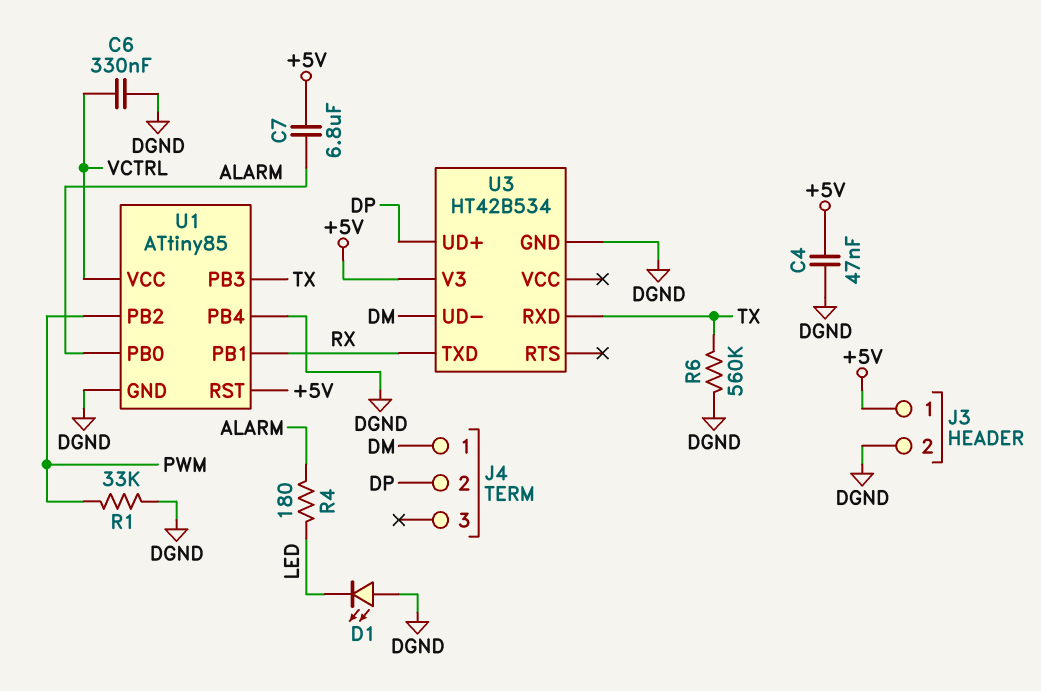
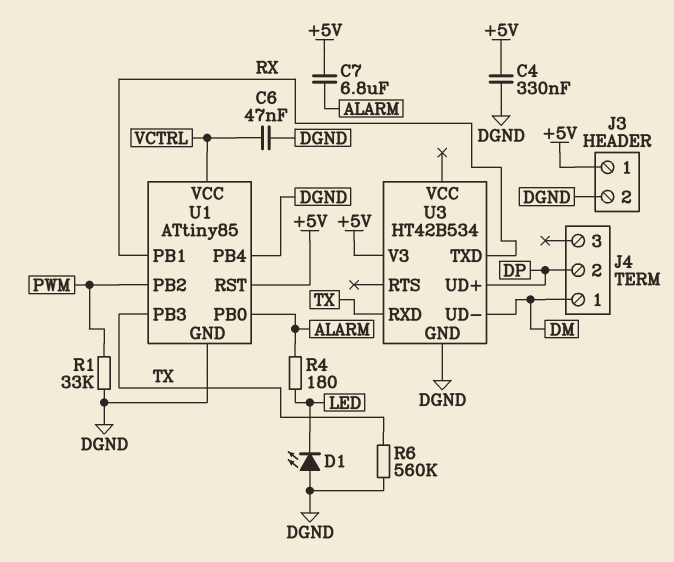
C4: 47nF (+5V, DGND) -> 330nF (+5V, DGND)
C6: 330nF (DGND, VCTRL) -> 47nF (DGND, VCTRL)

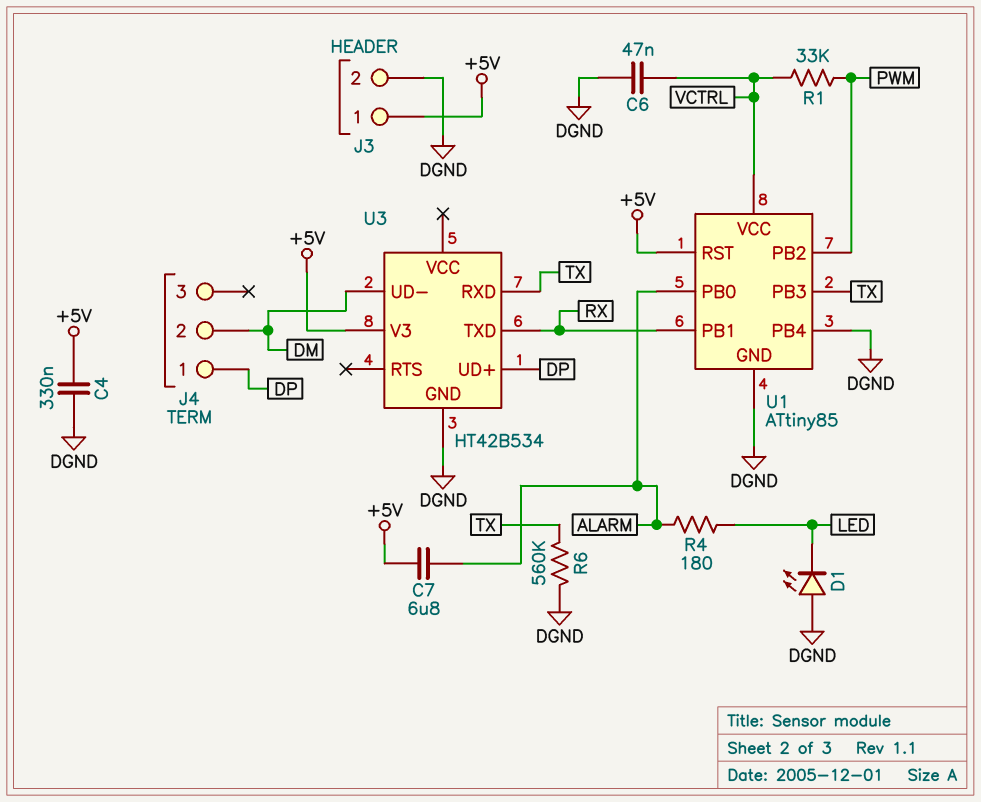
J4 pin 1: DM -> DP
J4 pin 2: DP -> DM
R1: 33k (DGND, PWM) -> 33k (PWM, VCTRL)

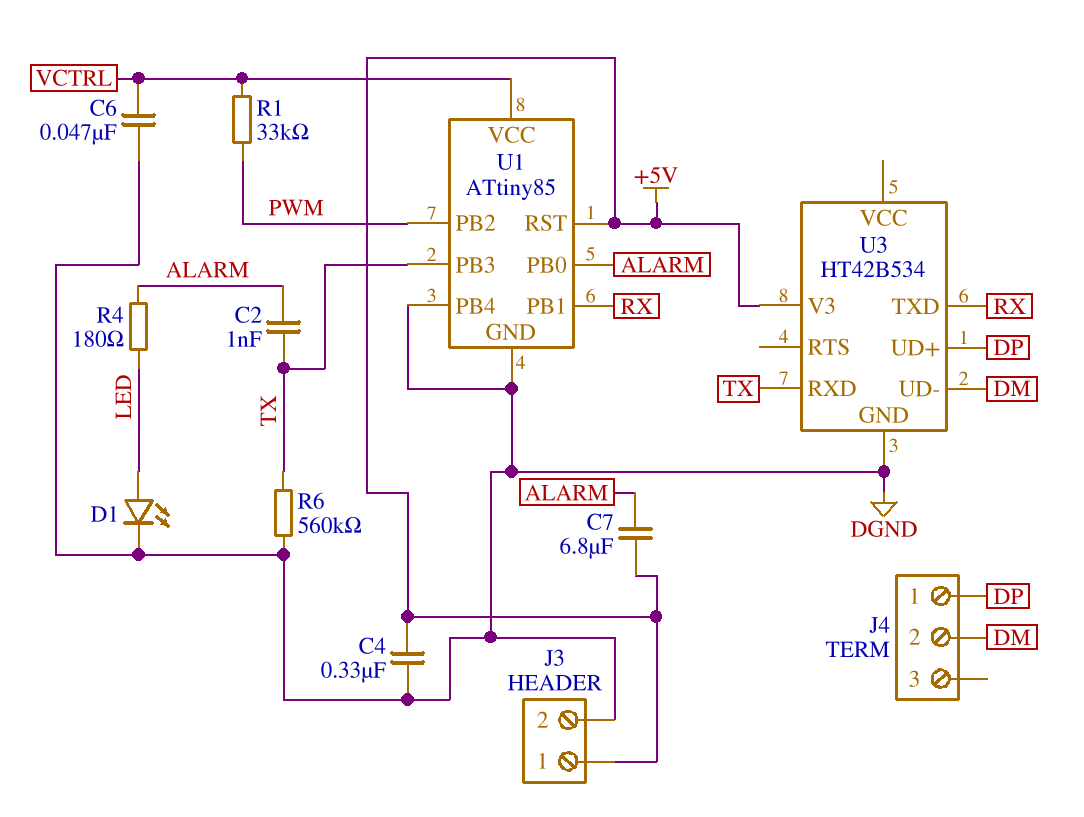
C2: none -> 1nF (ALARM, TX)
D1: LED (A DGND, K LED) -> LED (A LED, K DGND)

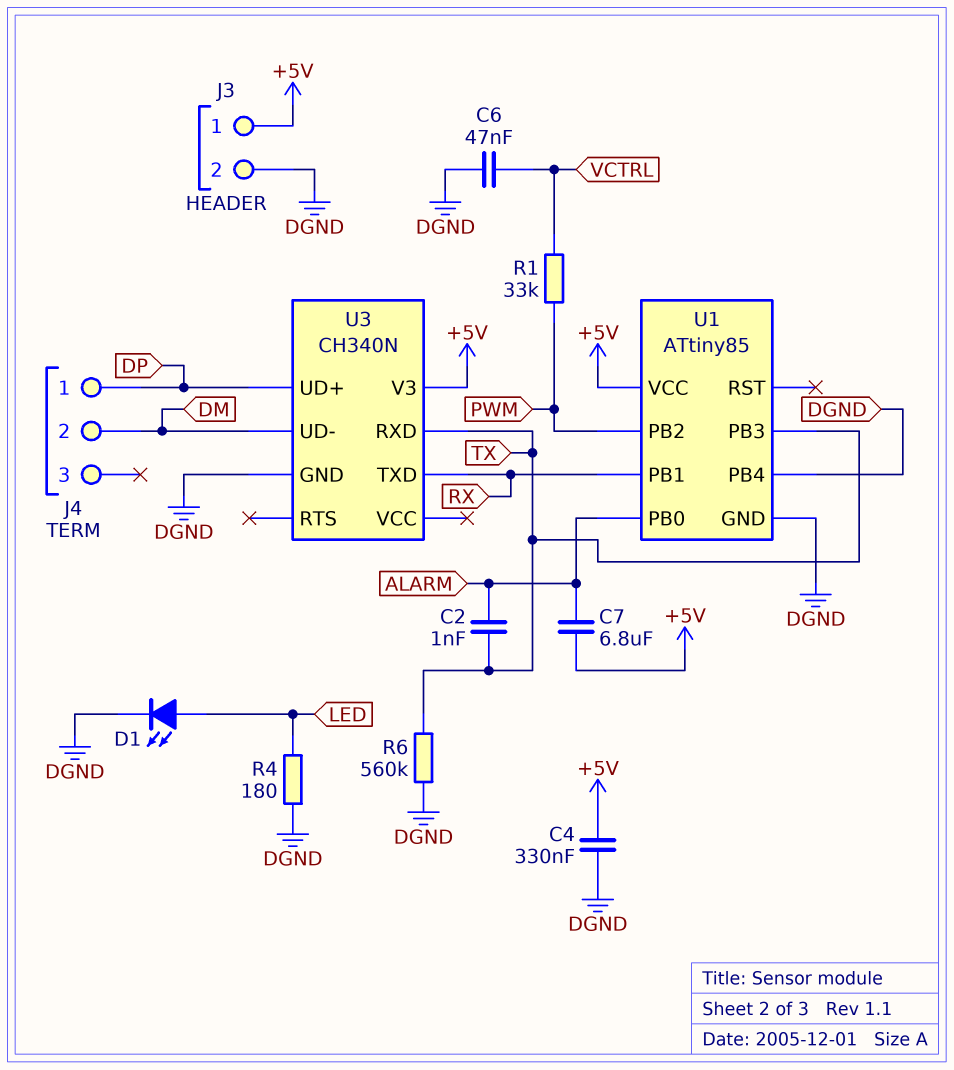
R4: 180 (ALARM, LED) -> 180 (DGND, LED)
U1 pin RST: +5V -> none
U1 pin VCC: VCTRL -> +5V
U3: HT42B534 -> CH340N

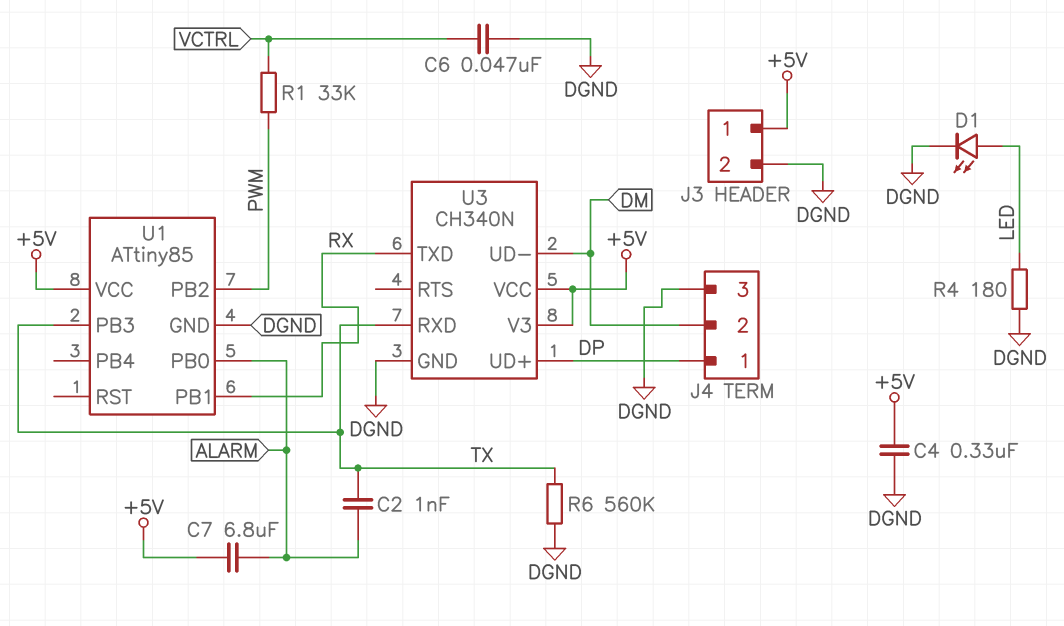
J4 pin 3: none -> DGND
U1 pin PB4: DGND -> none
U3 pin VCC: none -> +5V

